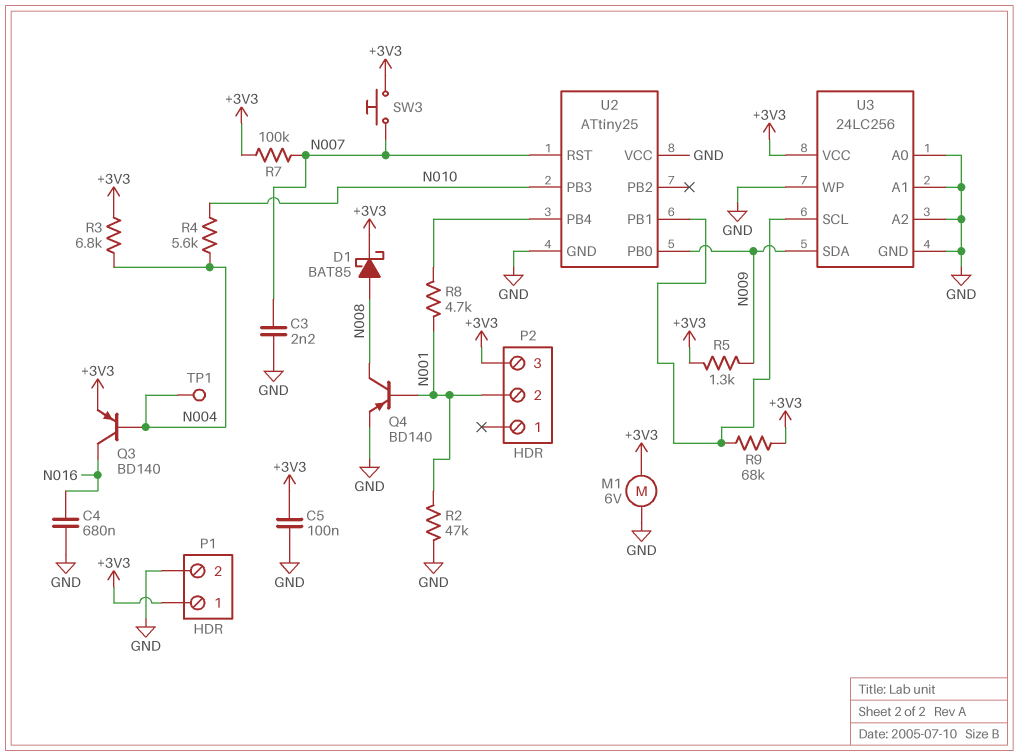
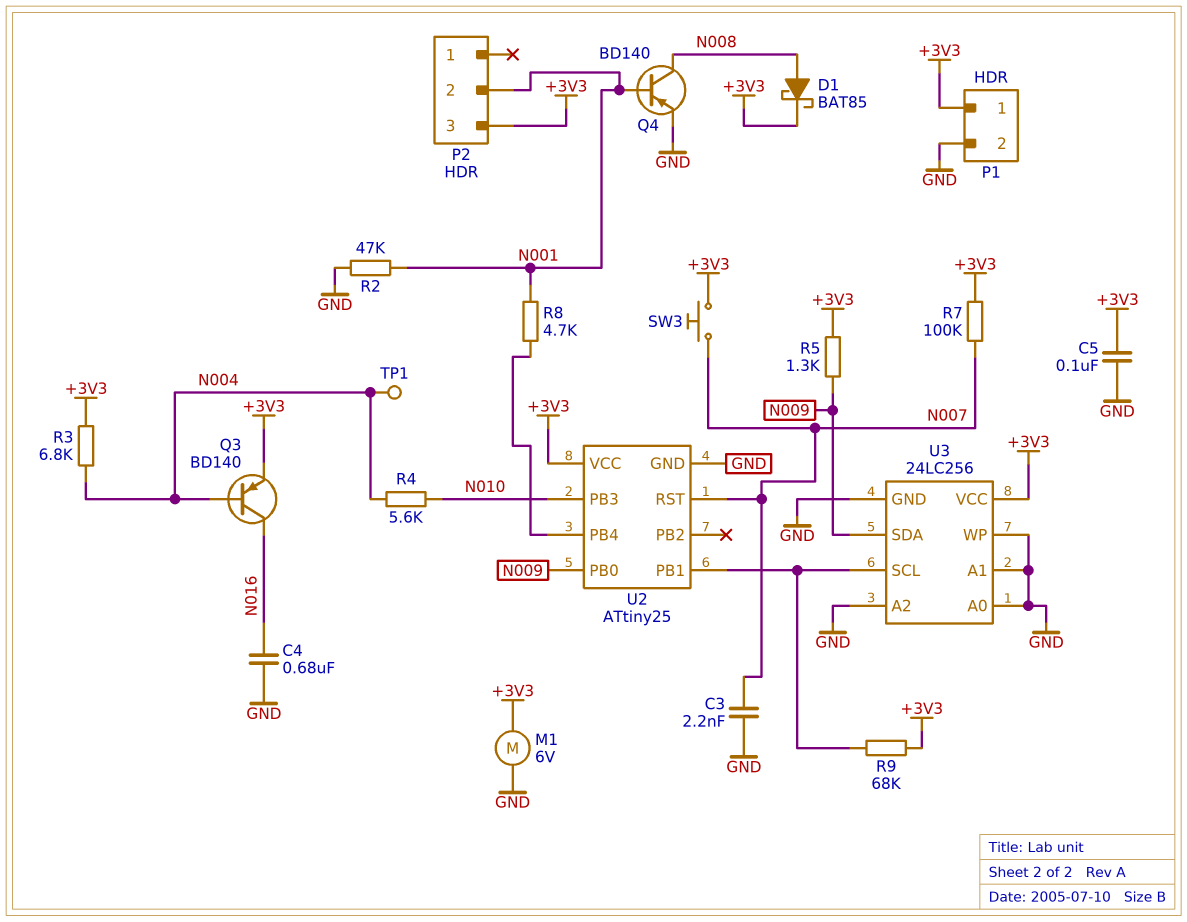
U2 pin VCC: GND -> +3V3

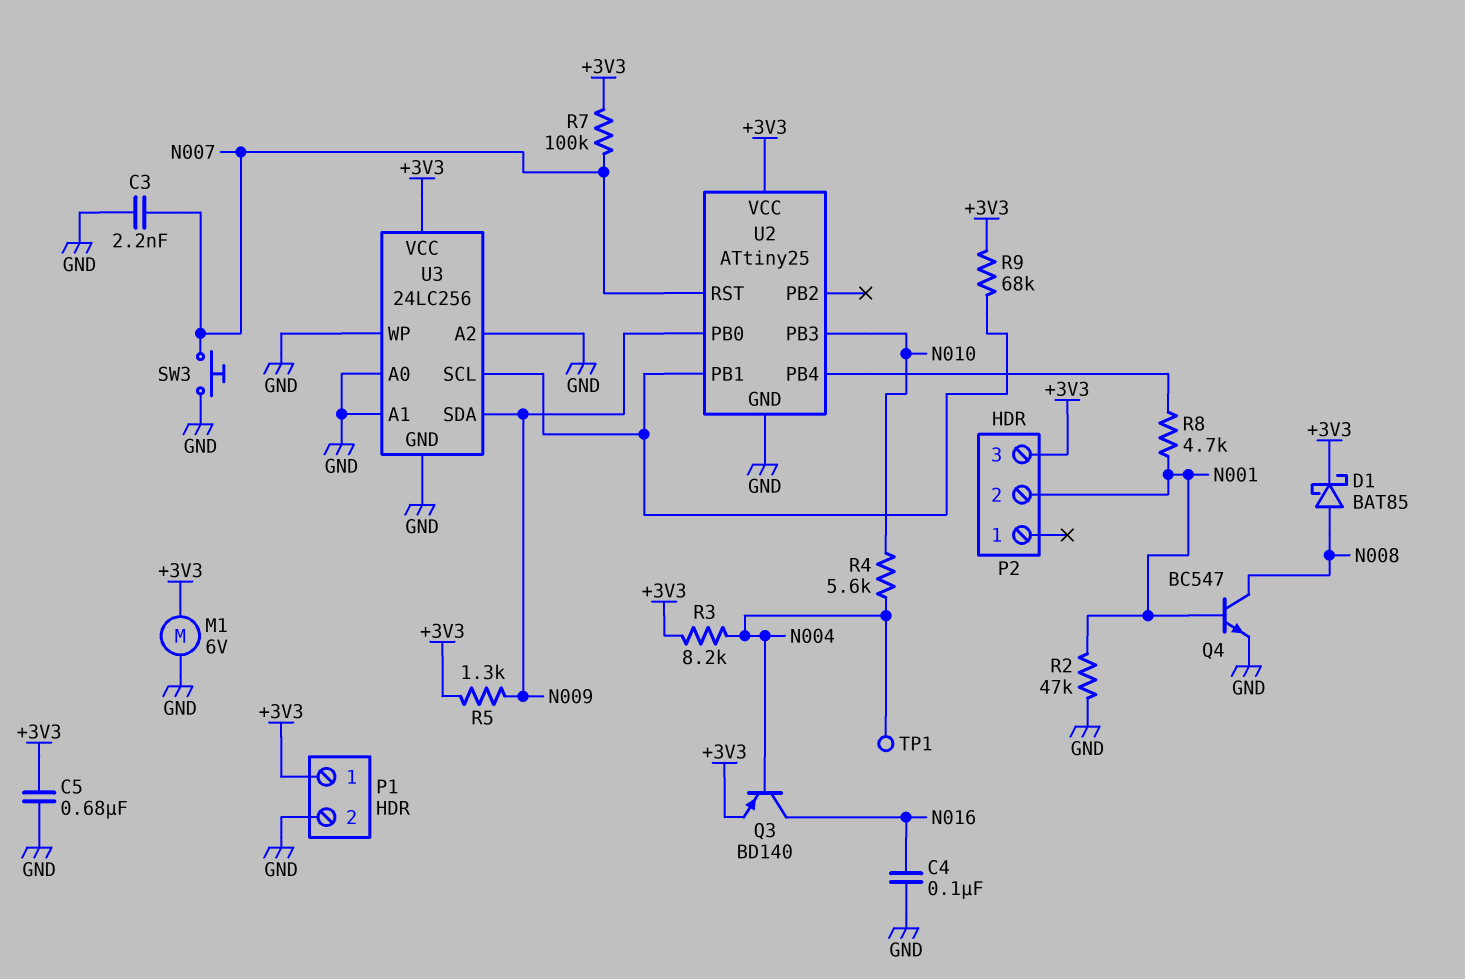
C4: 680nF (GND, N016) -> 100nF (GND, N016)
C5: 100nF (+3V3, GND) -> 680nF (+3V3, GND)
Q4: PNP BD140 (B N001, C N008, E GND) -> NPN BC547 (B N001, C N008, E GND)
R3: 6.8k (+3V3, N004) -> 8.2k (+3V3, N004)
SW3: button (+3V3, N007) -> button (GND, N007)

